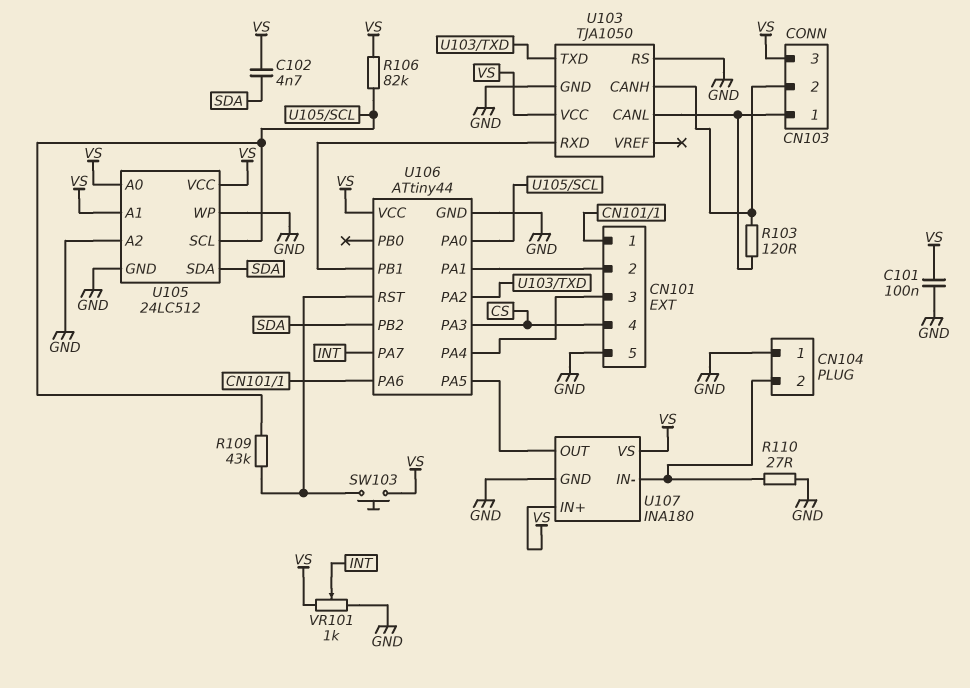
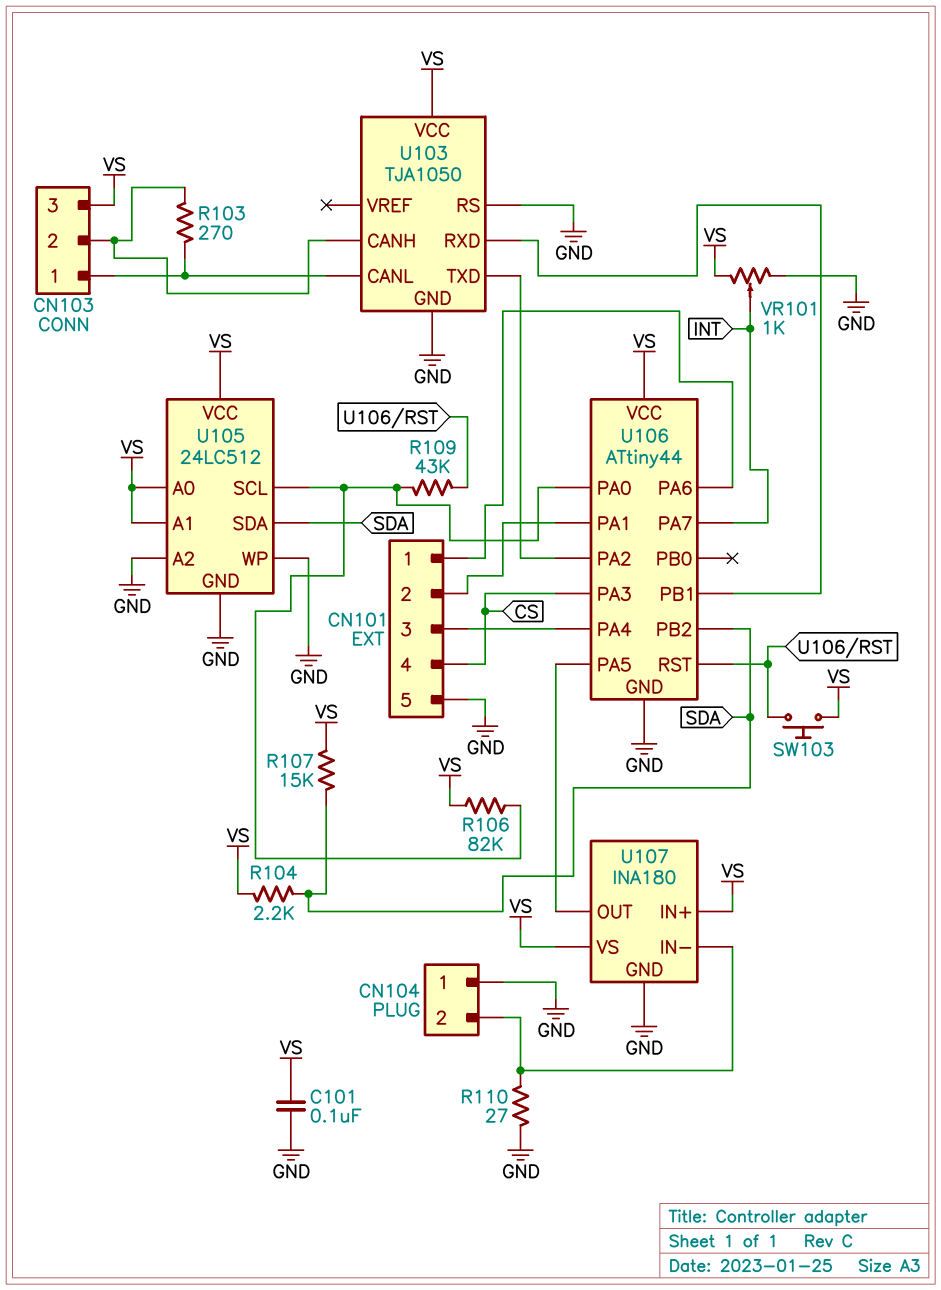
C102: 4.7nF (SDA, VS) -> none
R103: 120 (CN103/1, CN103/2) -> 270 (CN103/1, CN103/2)
R104: none -> 2.2k (SDA, VS)
R107: none -> 15k (SDA, VS)

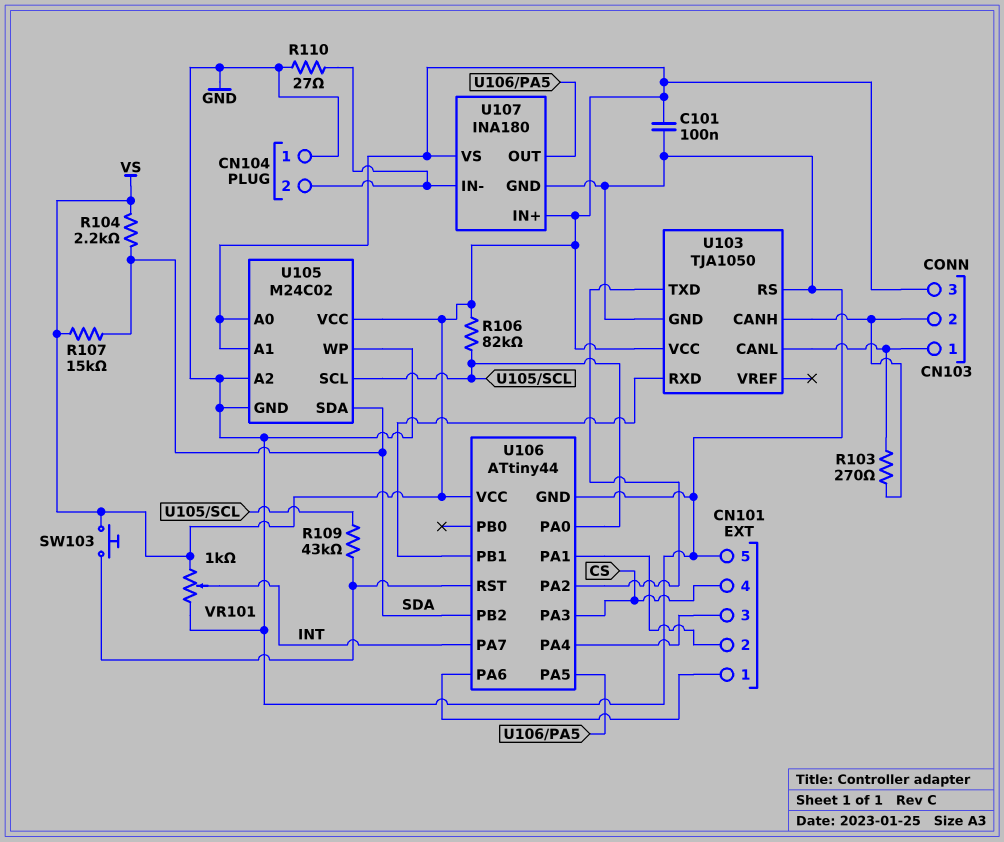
U105: 24LC512 -> M24C02

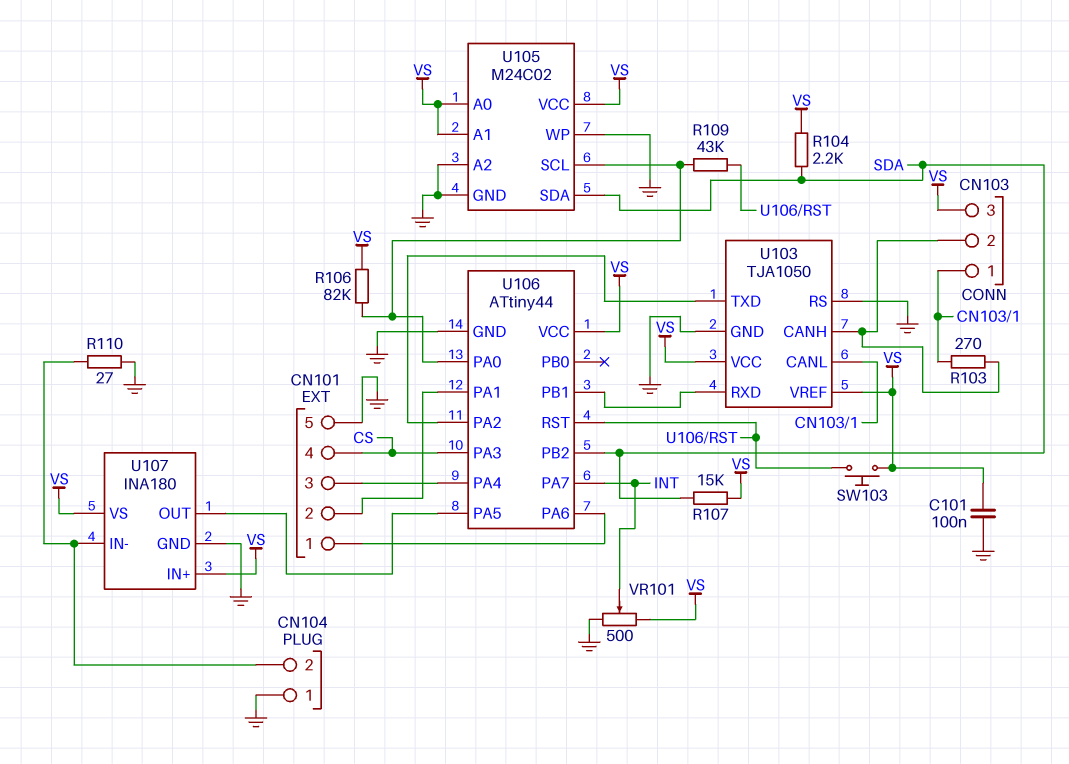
U103 pin VREF: none -> VS
VR101: 1k (GND, VS, wiper INT) -> 500 (GND, VS, wiper INT)

